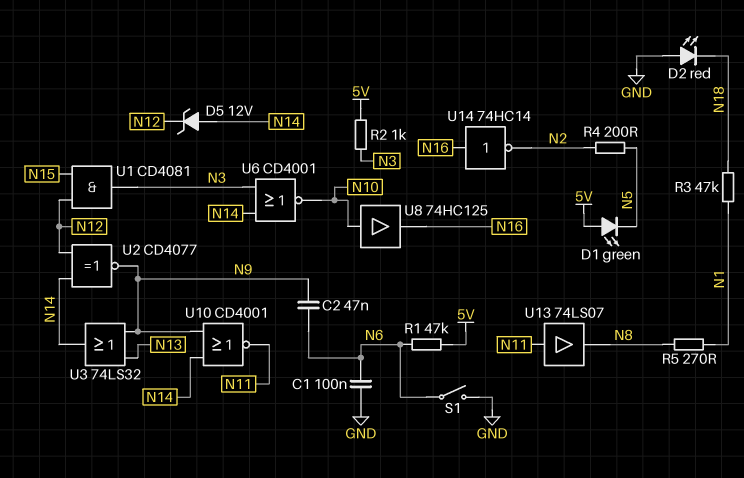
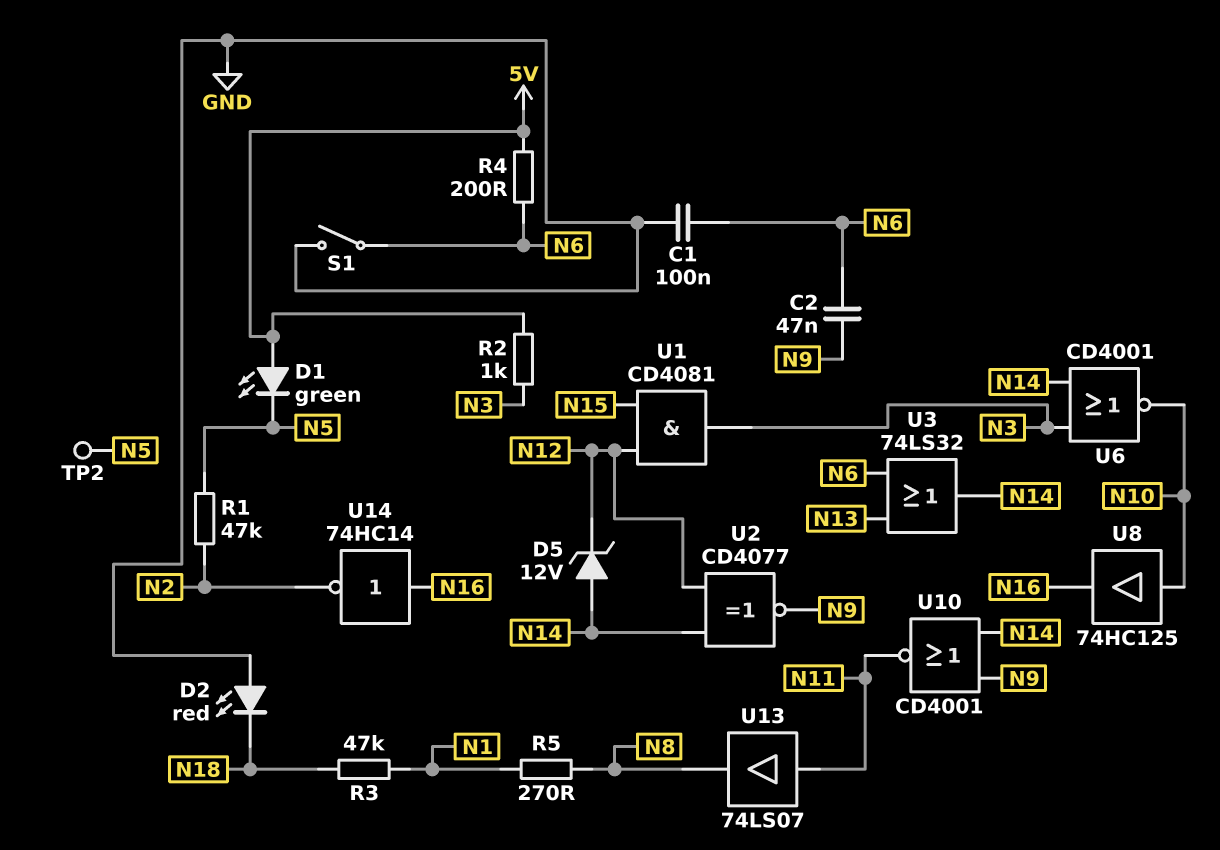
R1: 47k (5V, N6) -> 47k (N2, N5)
R4: 200 (N2, N5) -> 200 (5V, N6)
TP2: none -> test point (N5)
U3: OR 74LS32 (in N9, in N13, out N14) -> OR 74LS32 (in N6, in N13, out N14)

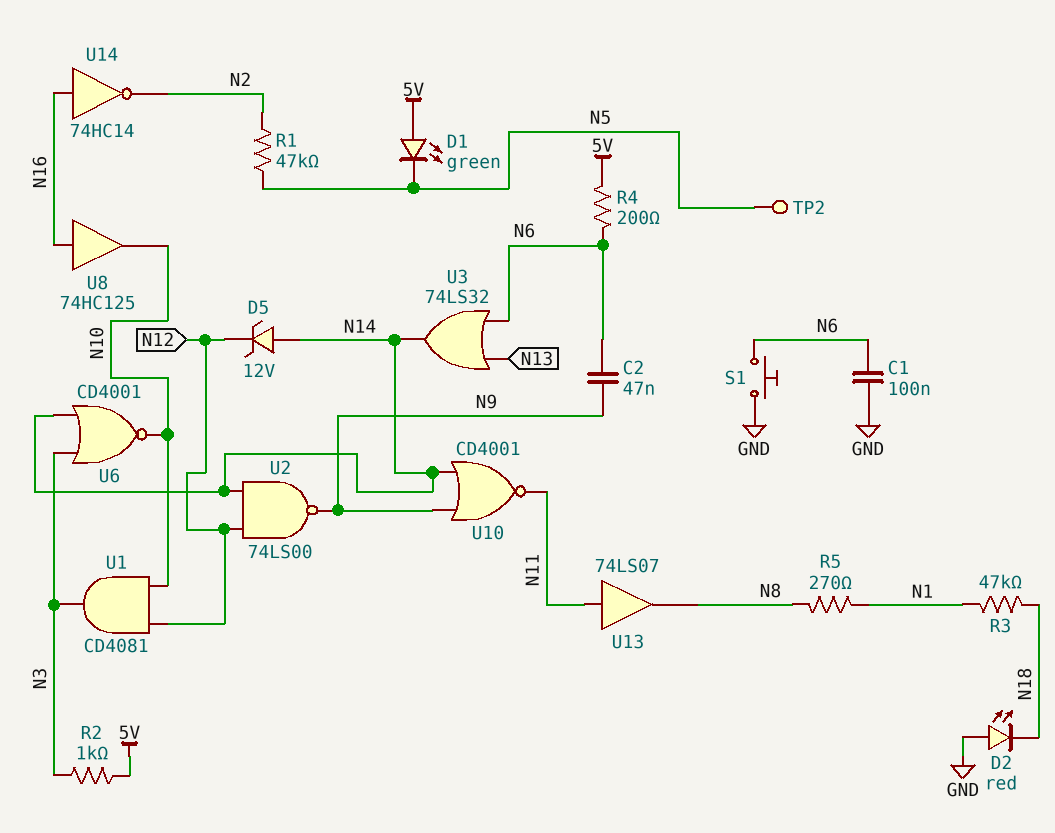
S1: switch (GND, N6) -> button (GND, N6)
U1: AND CD4081 (in N12, in N15, out N3) -> AND CD4081 (in N10, in N12, out N3)
U2: XNOR CD4077 (in N12, in N14, out N9) -> NAND 74LS00 (in N12, in N14, out N9)
U8: buffer 74HC125 (in N10, out N16) -> buffer 74HC125 (in N16, out N10)

